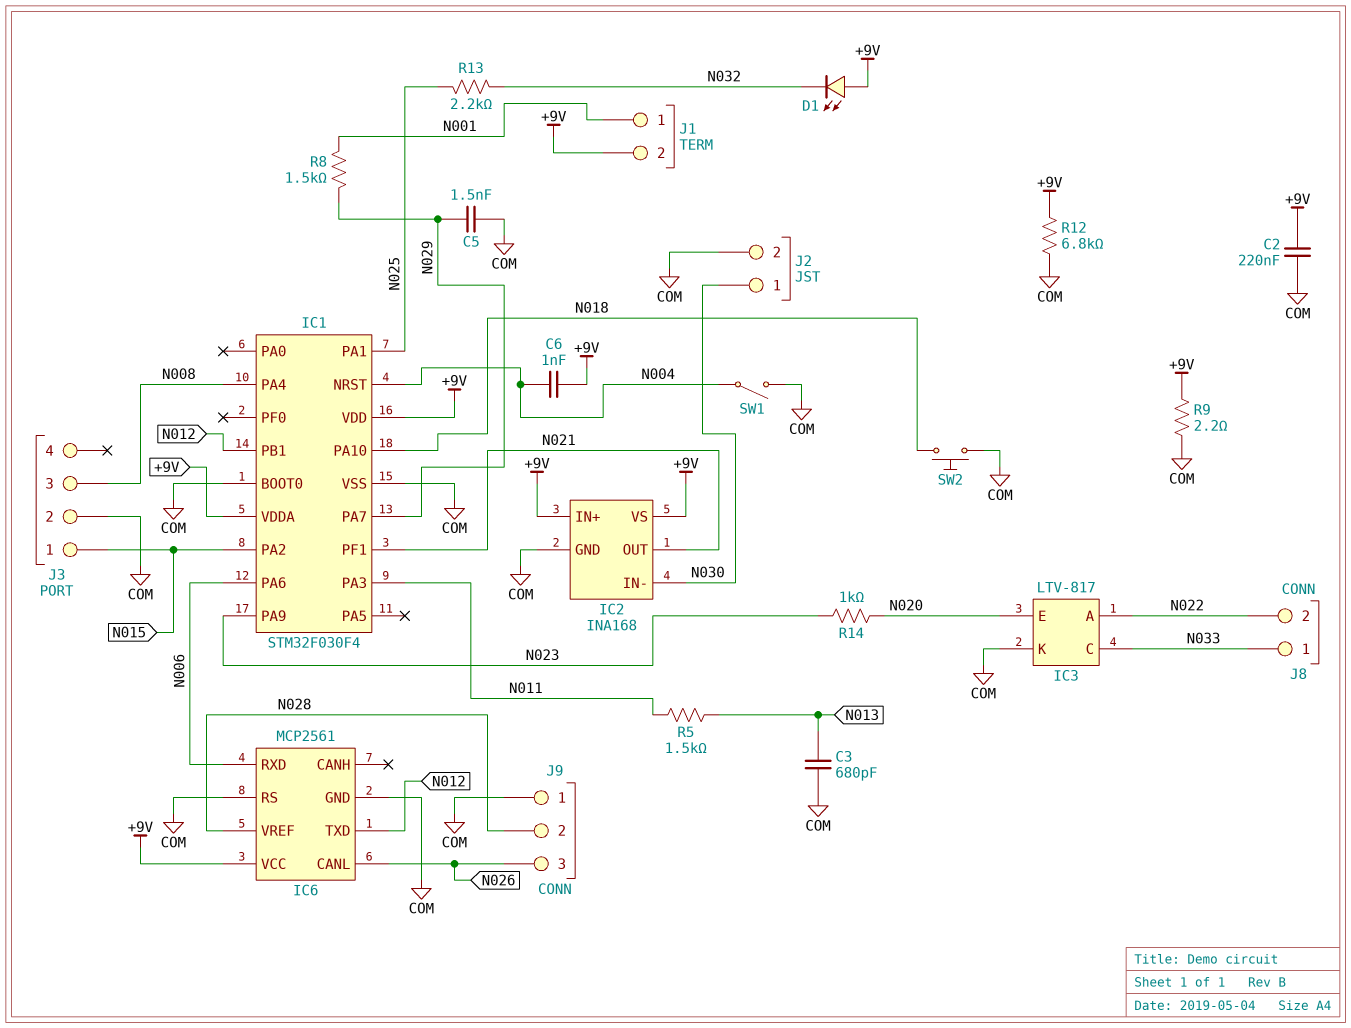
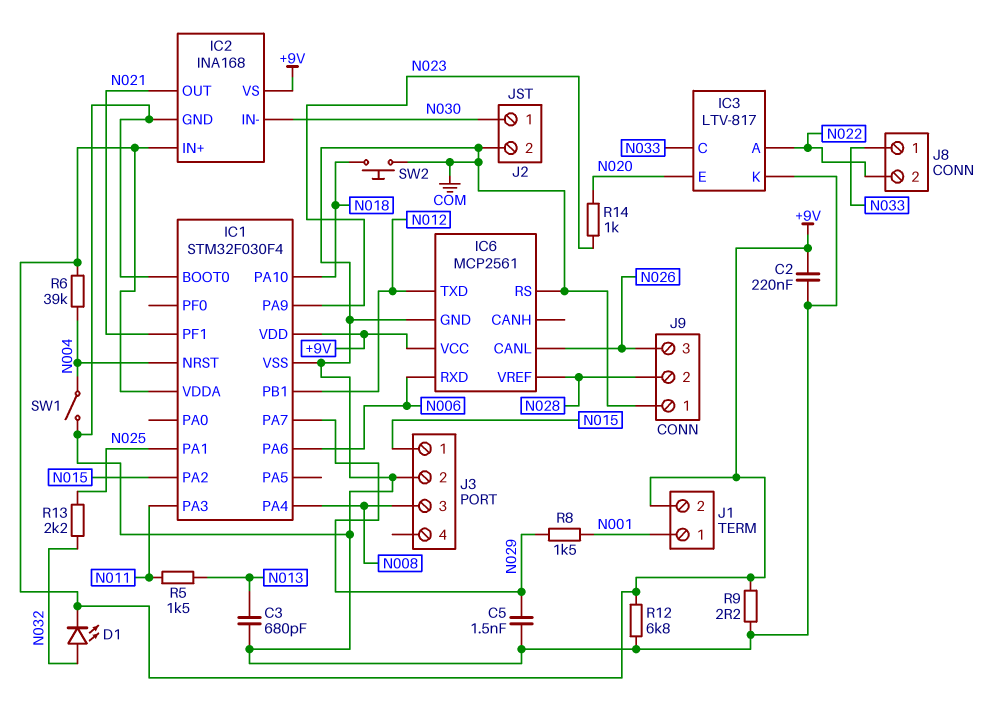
C6: 1nF (+9V, N004) -> none
D1: LED (A +9V, K N032) -> LED (A N032, K +9V)
R6: none -> 39k (+9V, N004)

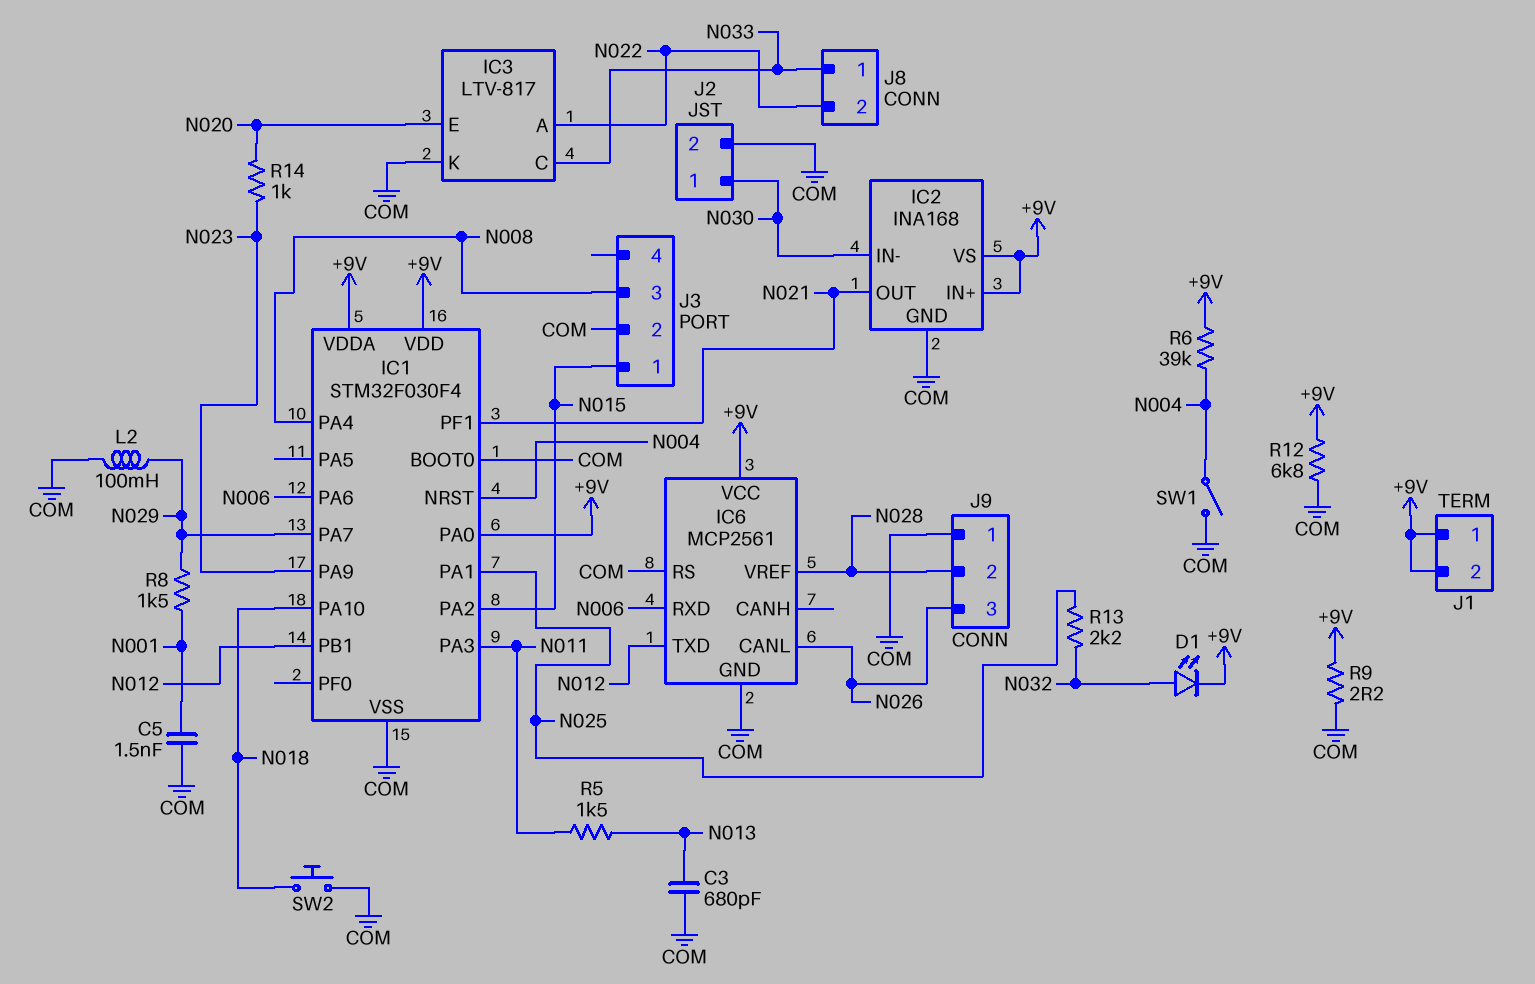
C2: 220nF (+9V, COM) -> none
C5: 1.5nF (COM, N029) -> 1.5nF (COM, N001)
IC1 pin PA0: none -> +9V
J1 pin 1: N001 -> +9V
L2: none -> 100mH (COM, N029)

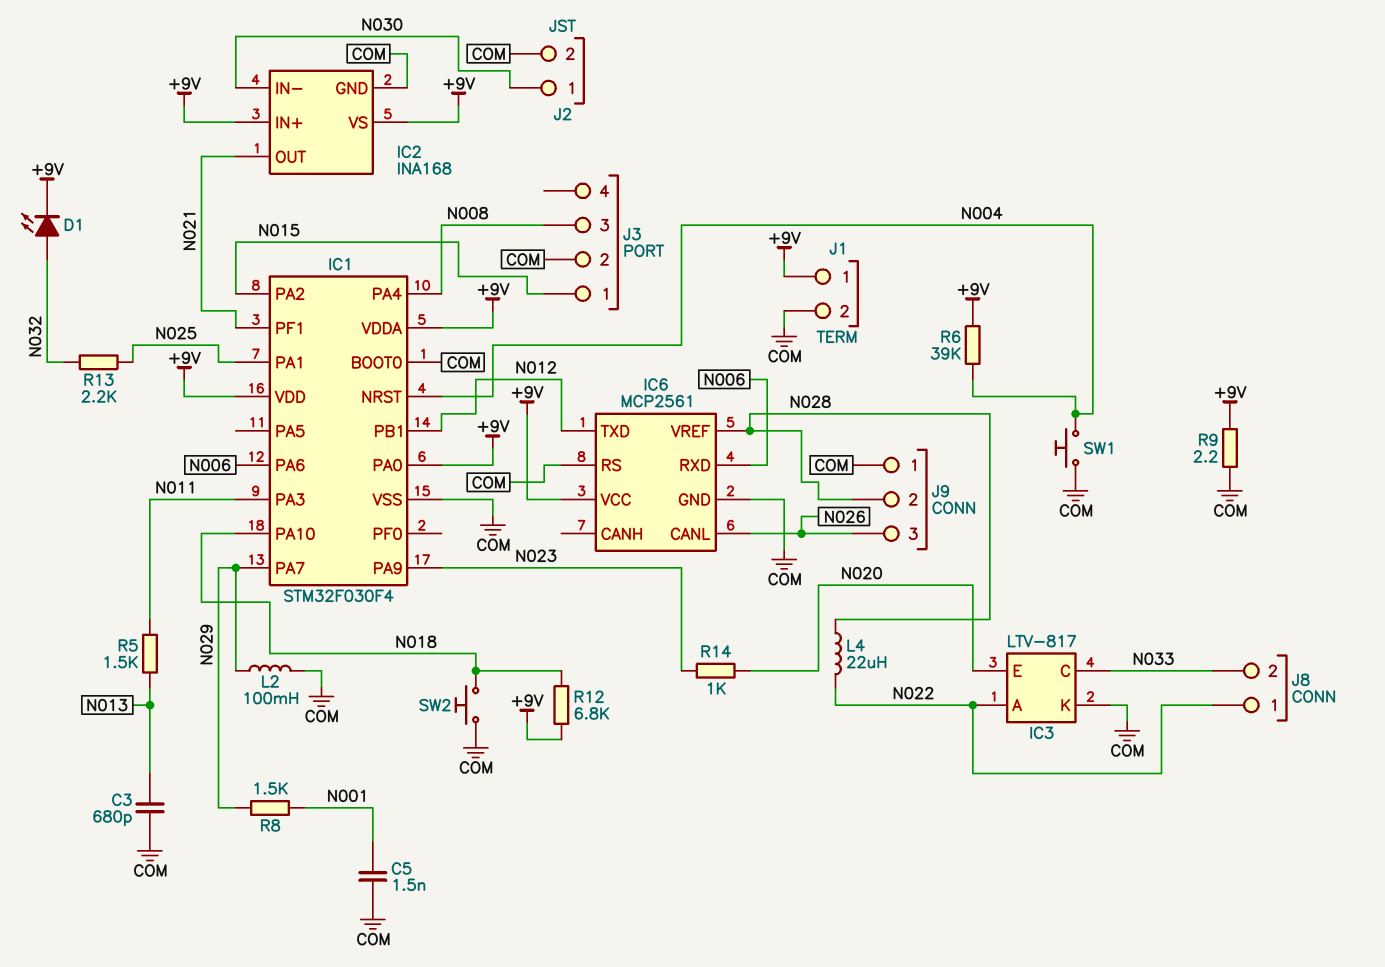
J1 pin 2: +9V -> COM
J8 pin 1: N033 -> N022
J8 pin 2: N022 -> N033
L4: none -> 22uH (N022, N028)
R12: 6.8k (+9V, COM) -> 6.8k (+9V, N018)
SW1: switch (COM, N004) -> button (COM, N004)

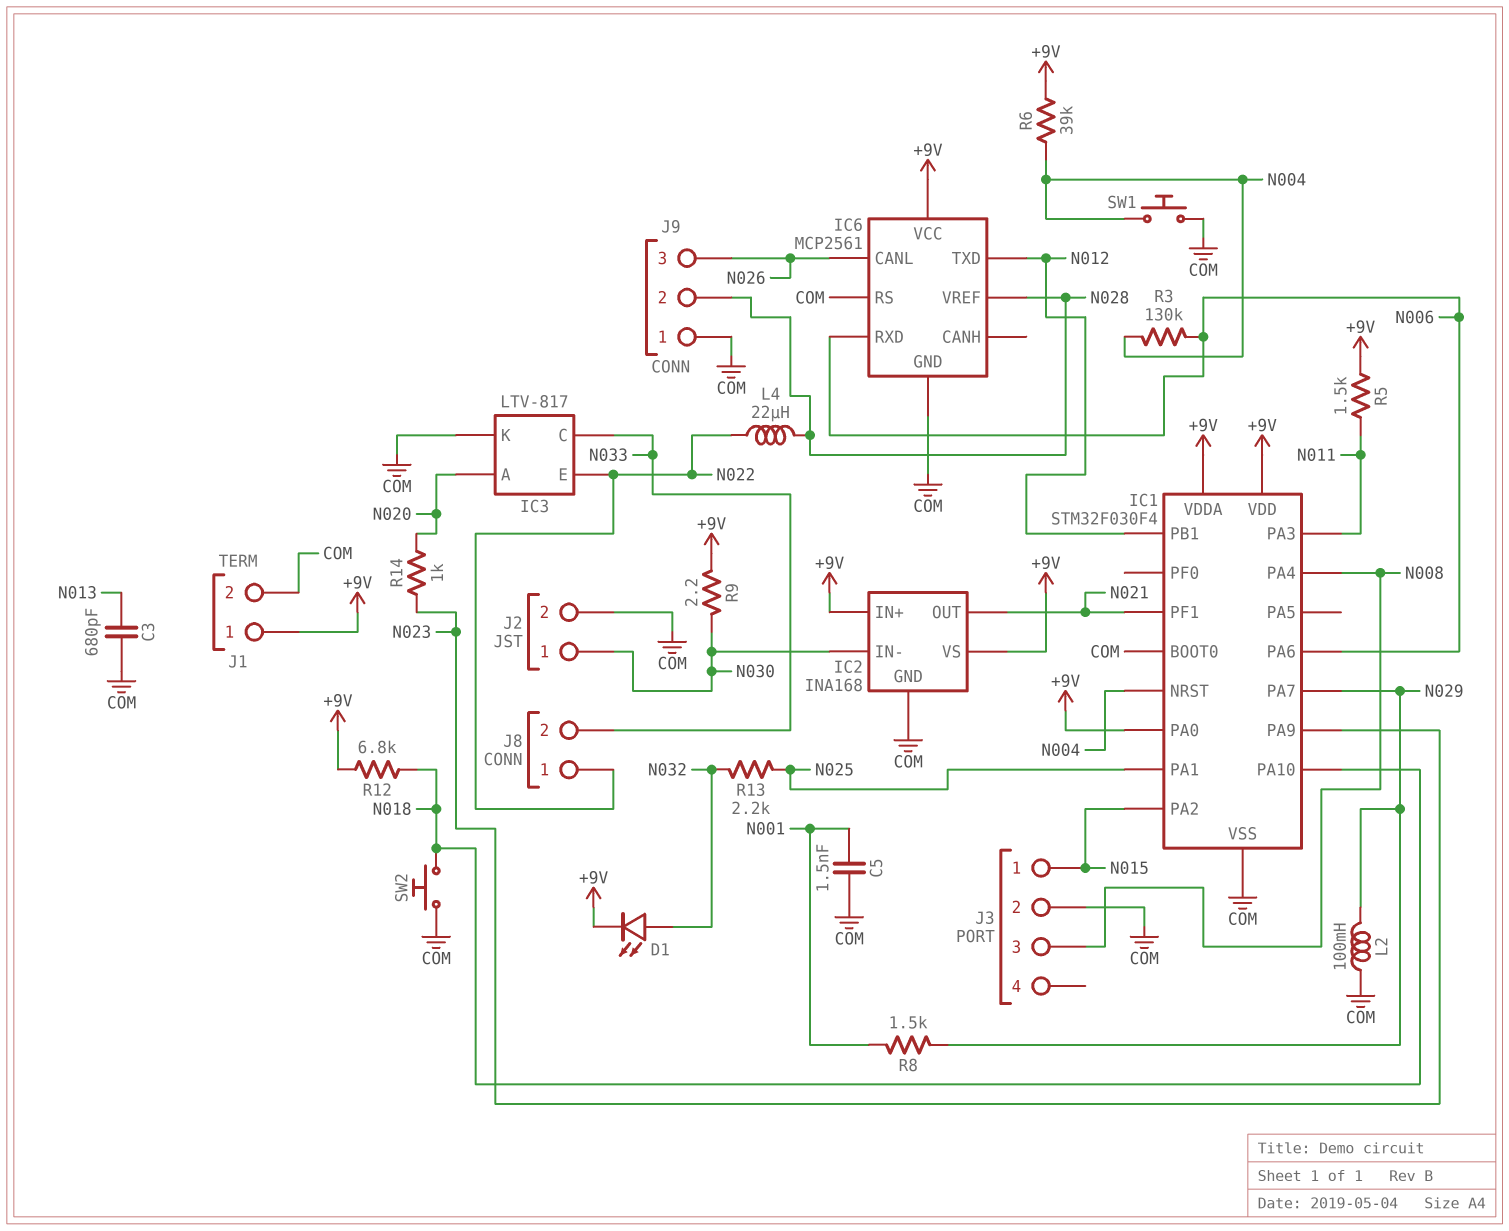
IC3 pin A: N022 -> N020
IC3 pin E: N020 -> N022
R3: none -> 130k (N004, N006)
R5: 1.5k (N011, N013) -> 1.5k (+9V, N011)
R9: 2.2 (+9V, COM) -> 2.2 (+9V, N030)

